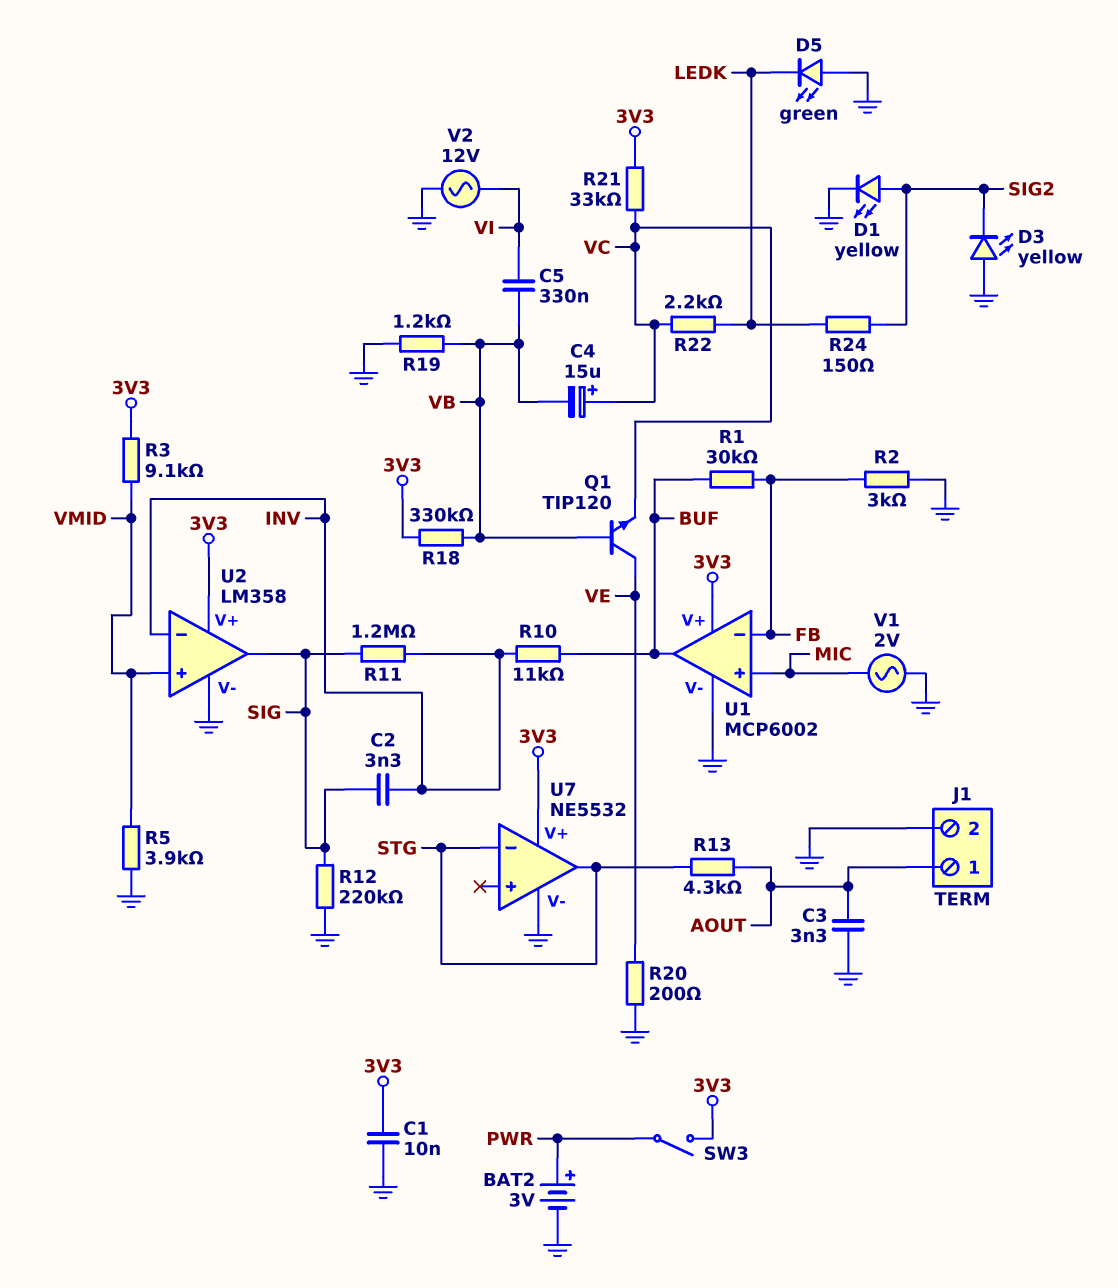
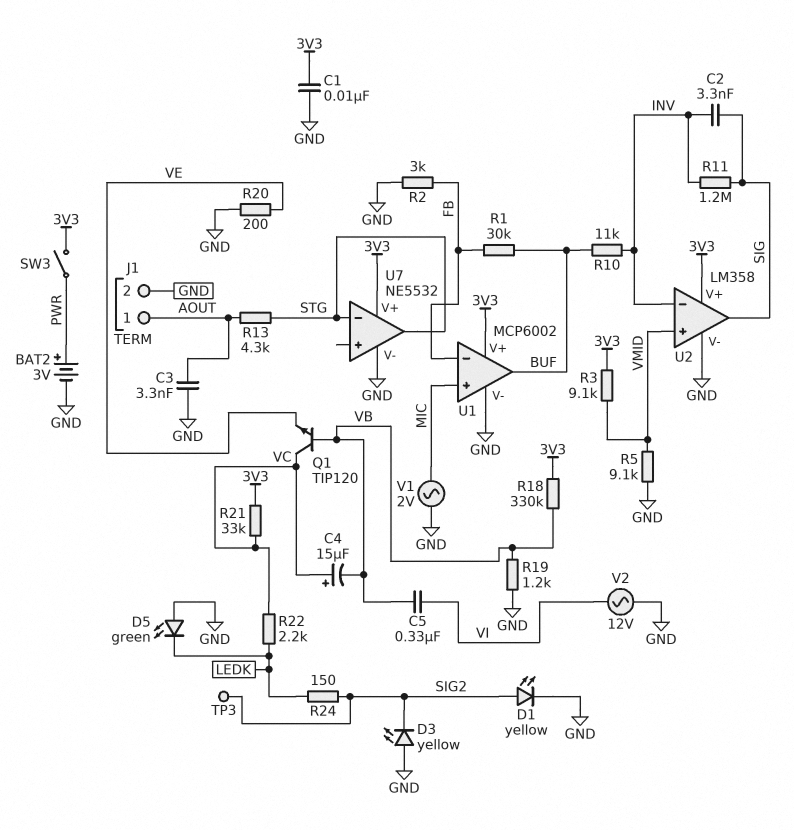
Q1: NPN TIP120 (B VB, C VE, E VC) -> NPN TIP120 (B VB, C VC, E VE)
R5: 3.9k (GND, VMID) -> 9.1k (GND, VMID)
R12: 220k (GND, SIG) -> none
TP3: none -> test point (SIG2)

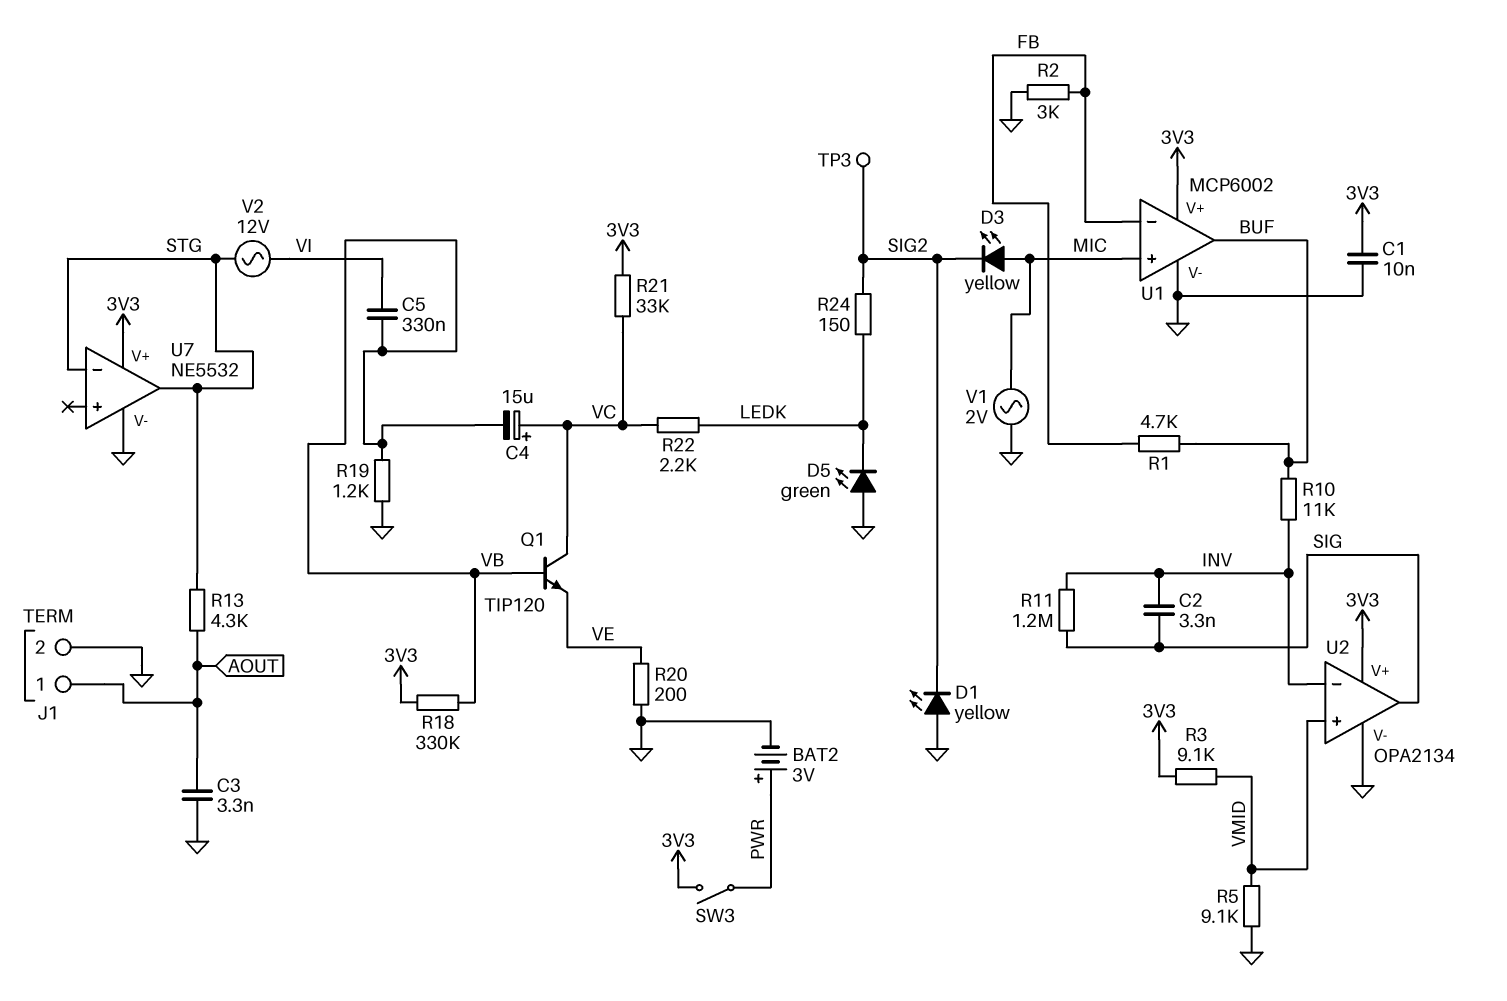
D1: LED yellow (A SIG2, K GND) -> LED yellow (A GND, K SIG2)
D3: LED yellow (A GND, K SIG2) -> LED yellow (A MIC, K SIG2)
R1: 30k (BUF, FB) -> 4.7k (BUF, FB)
U2: LM358 -> OPA2134
V2: AC 12V (GND, VI) -> AC 12V (STG, VI)

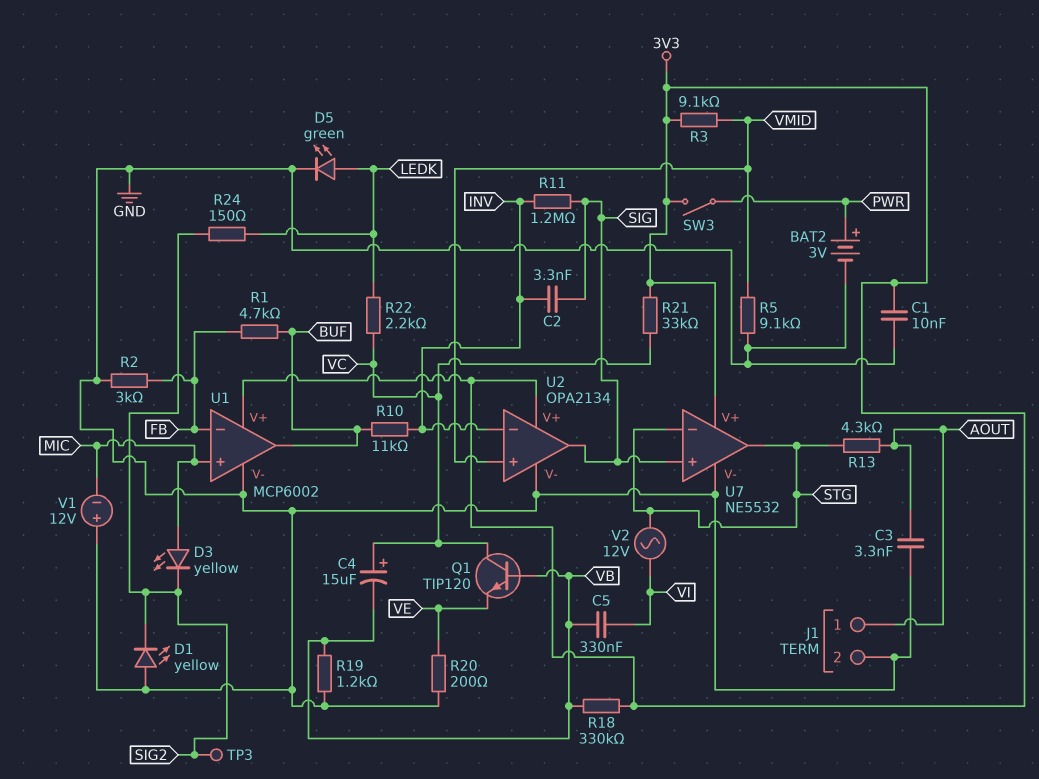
D5: LED green (A GND, K LEDK) -> LED green (A LEDK, K GND)
U7 pin in+: none -> SIG
V1: AC 2V (GND, MIC) -> 12V (plus GND, minus MIC)

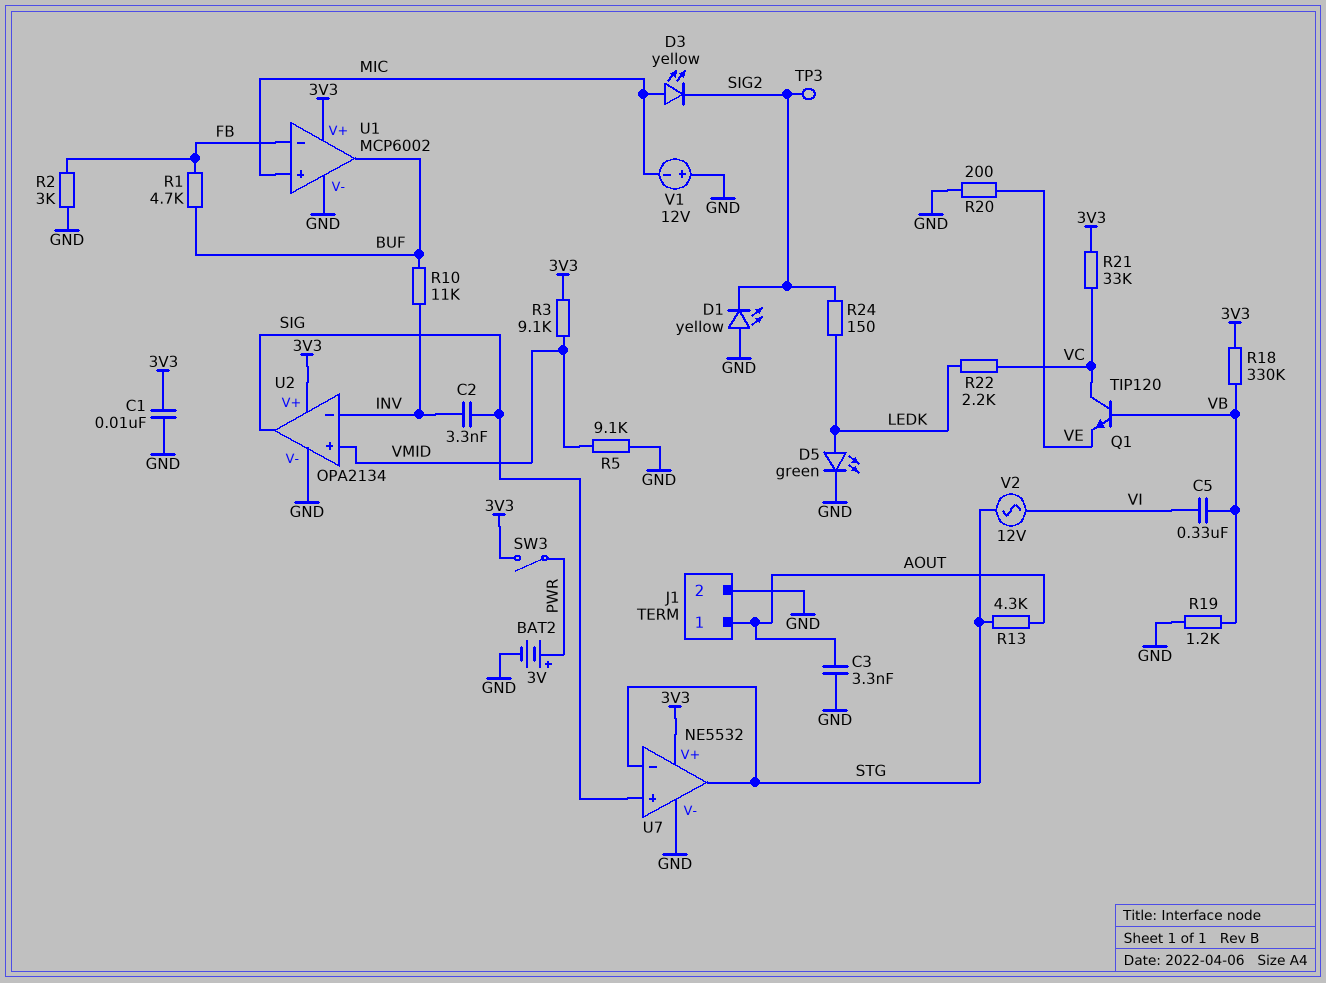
C4: 15uF (plus VC, minus VB) -> none
R11: 1.2M (INV, SIG) -> none

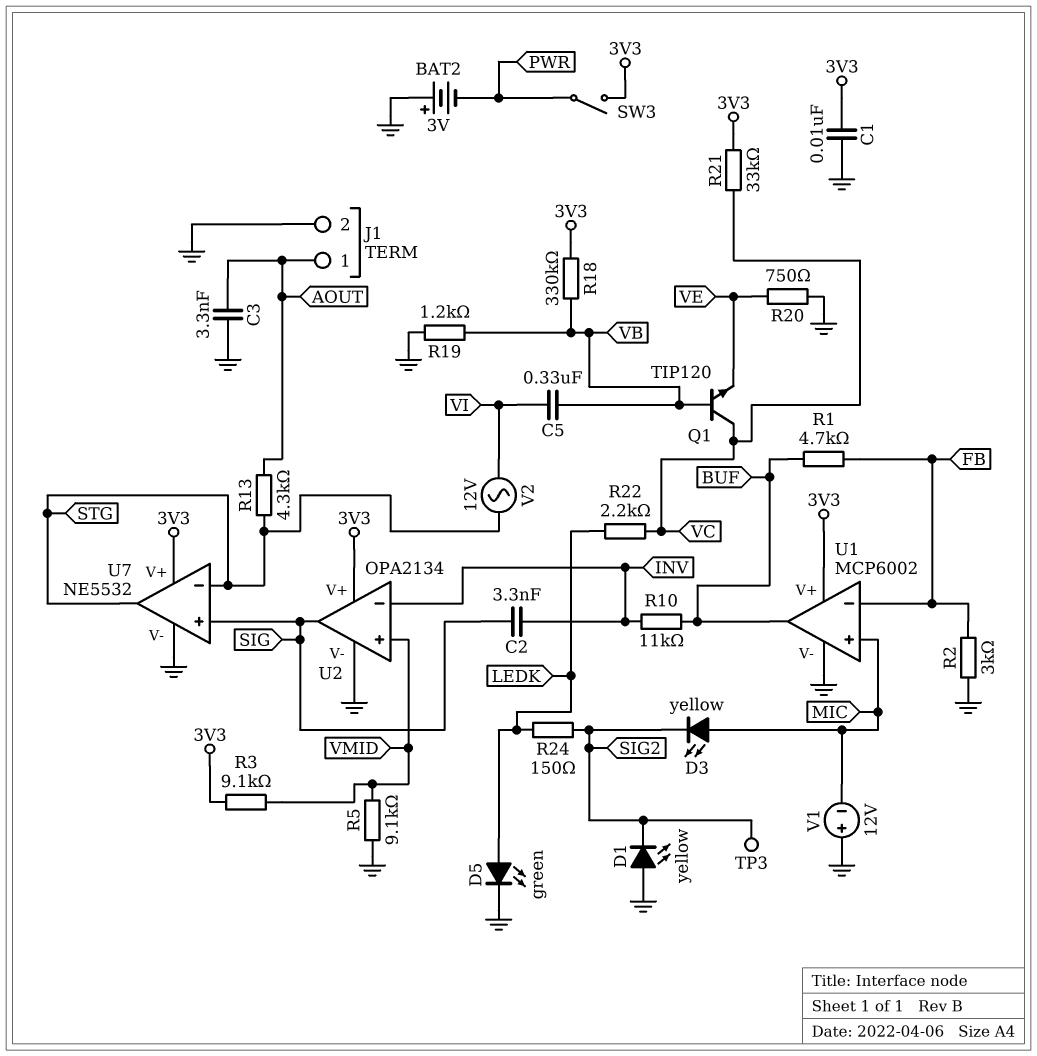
BAT2: 3V (plus PWR, minus GND) -> 3V (plus GND, minus PWR)
R20: 200 (GND, VE) -> 750 (GND, VE)

